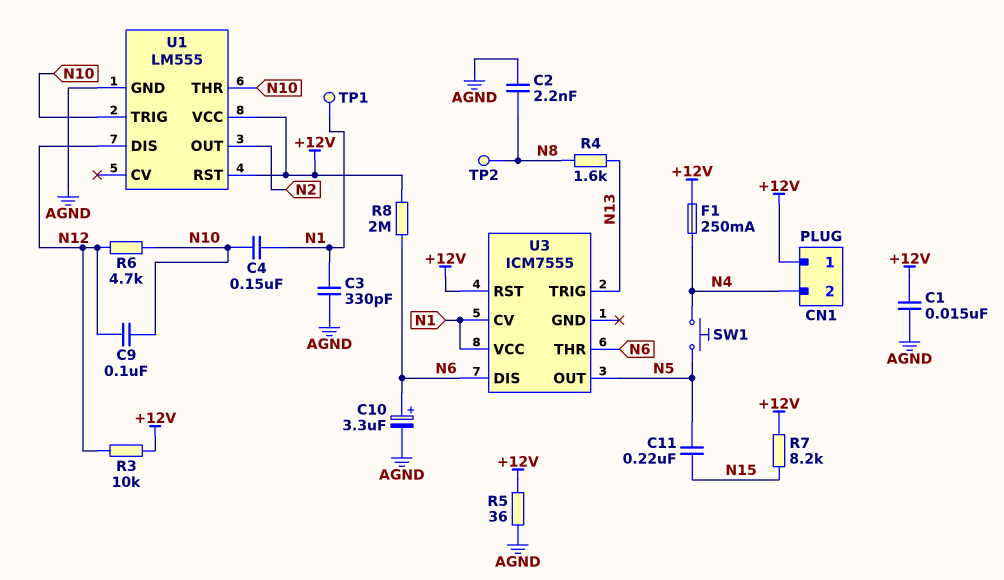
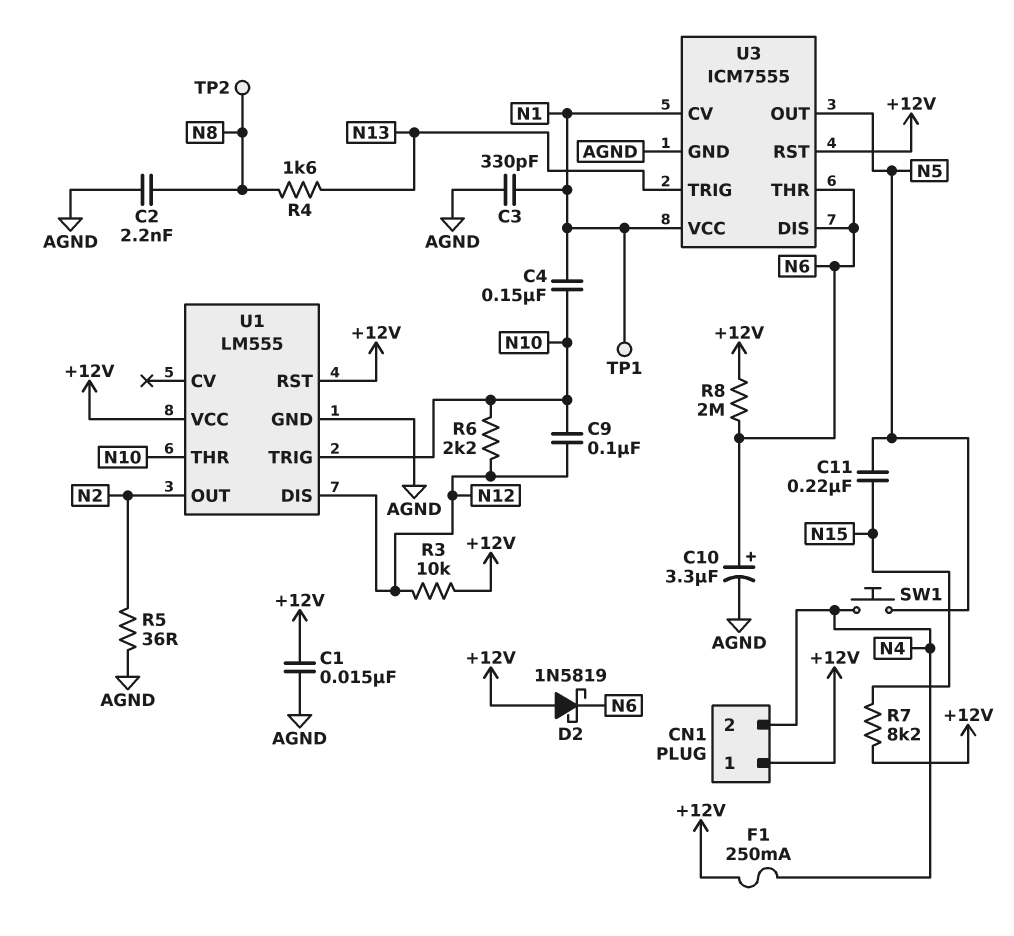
D2: none -> schottky 1N5819 (A +12V, K N6)
R5: 36 (+12V, AGND) -> 36 (AGND, N2)
R6: 4.7k (N10, N12) -> 2.2k (N10, N12)
U3 pin GND: none -> AGND

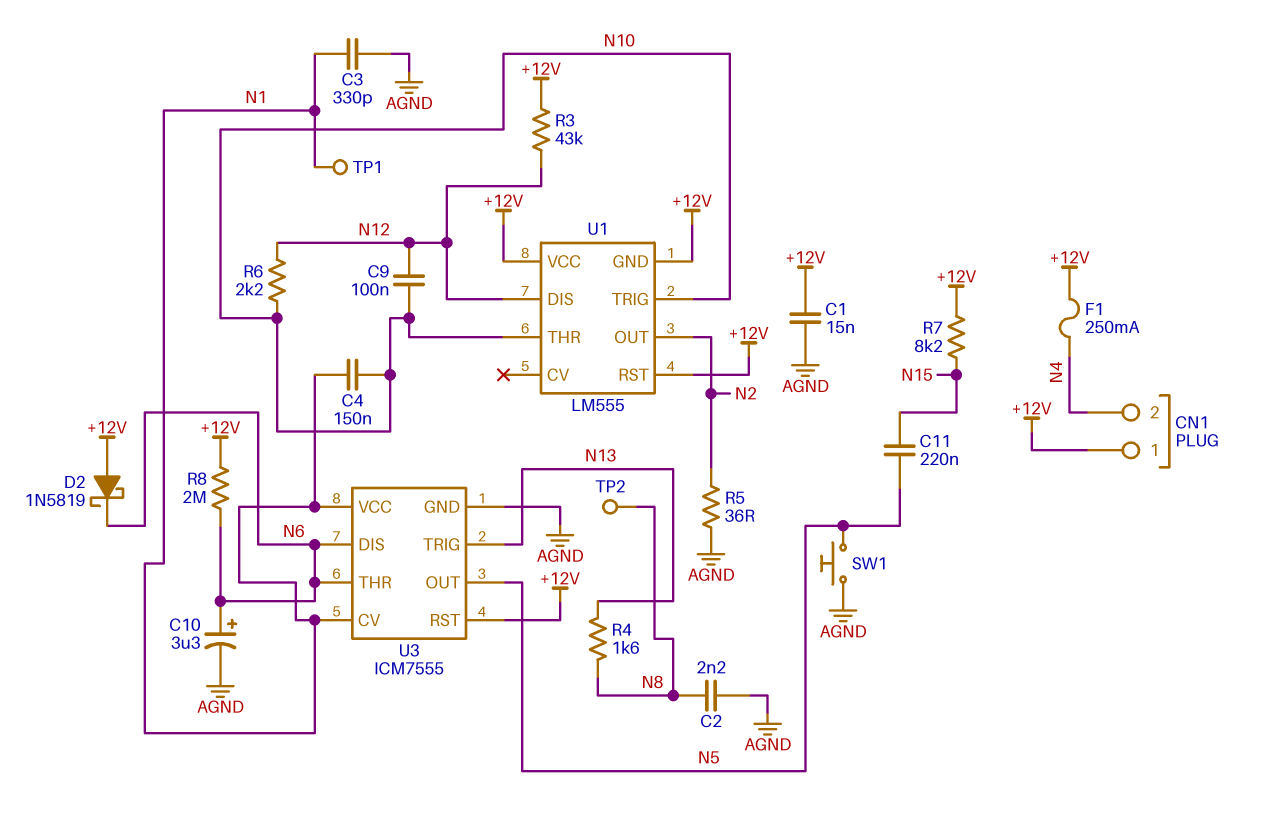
R3: 10k (+12V, N12) -> 43k (+12V, N12)
SW1: button (N4, N5) -> button (AGND, N5)
U1 pin GND: AGND -> +12V

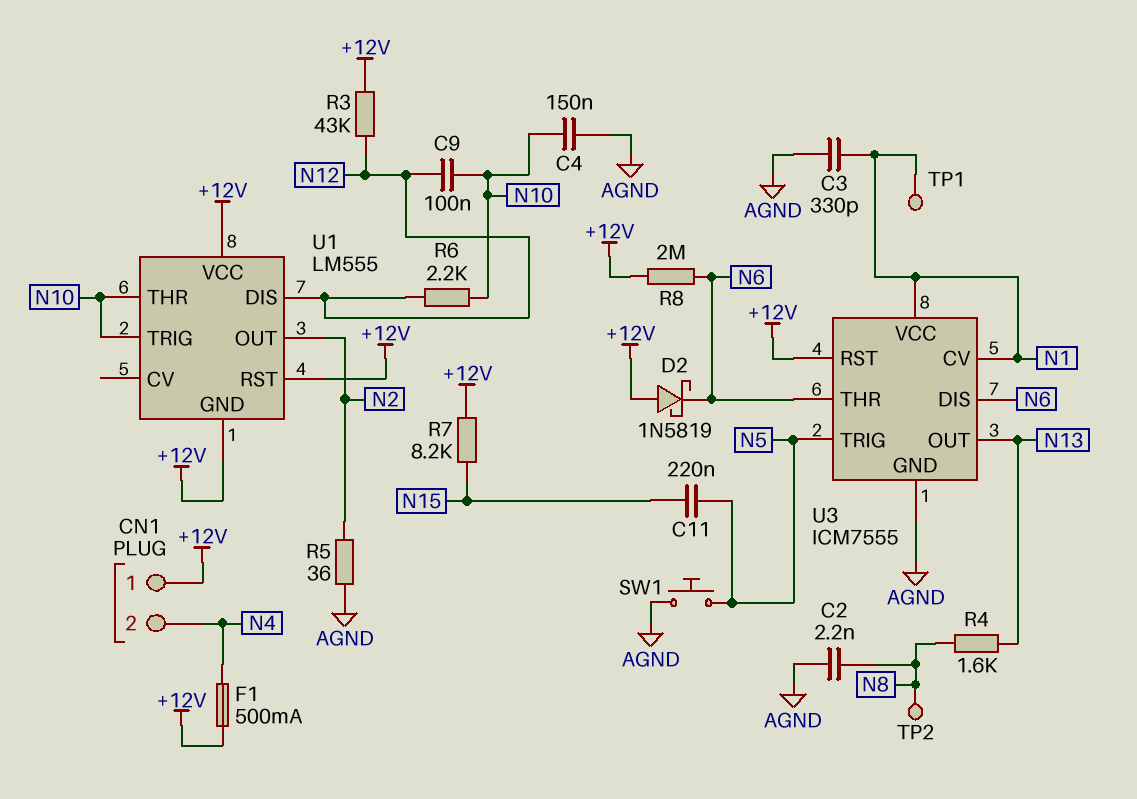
C1: 15nF (+12V, AGND) -> none
C4: 150nF (N1, N10) -> 150nF (AGND, N10)
C10: 3.3uF (plus N6, minus AGND) -> none
F1: 250mA (+12V, N4) -> 500mA (+12V, N4)
U3 pin OUT: N5 -> N13
U3 pin TRIG: N13 -> N5

